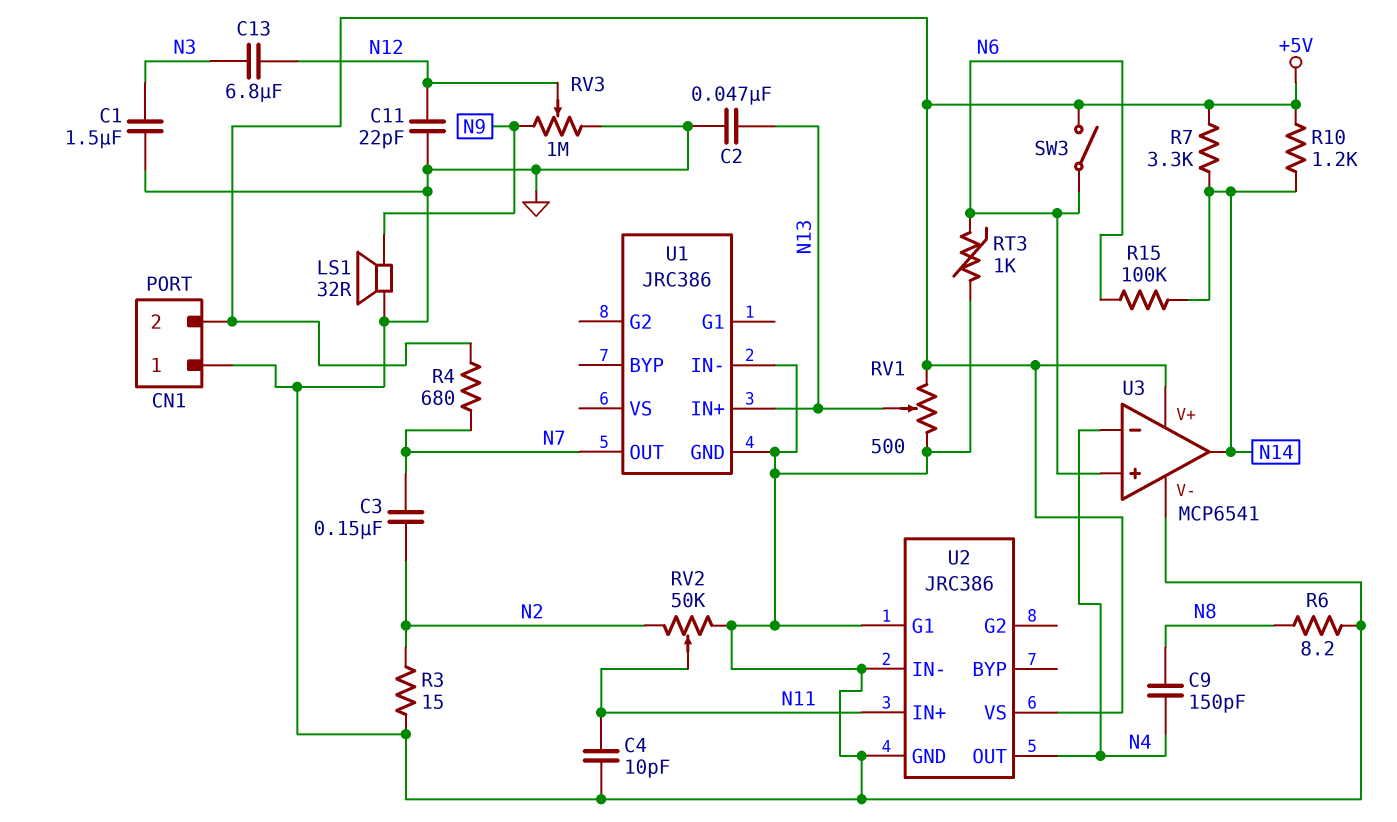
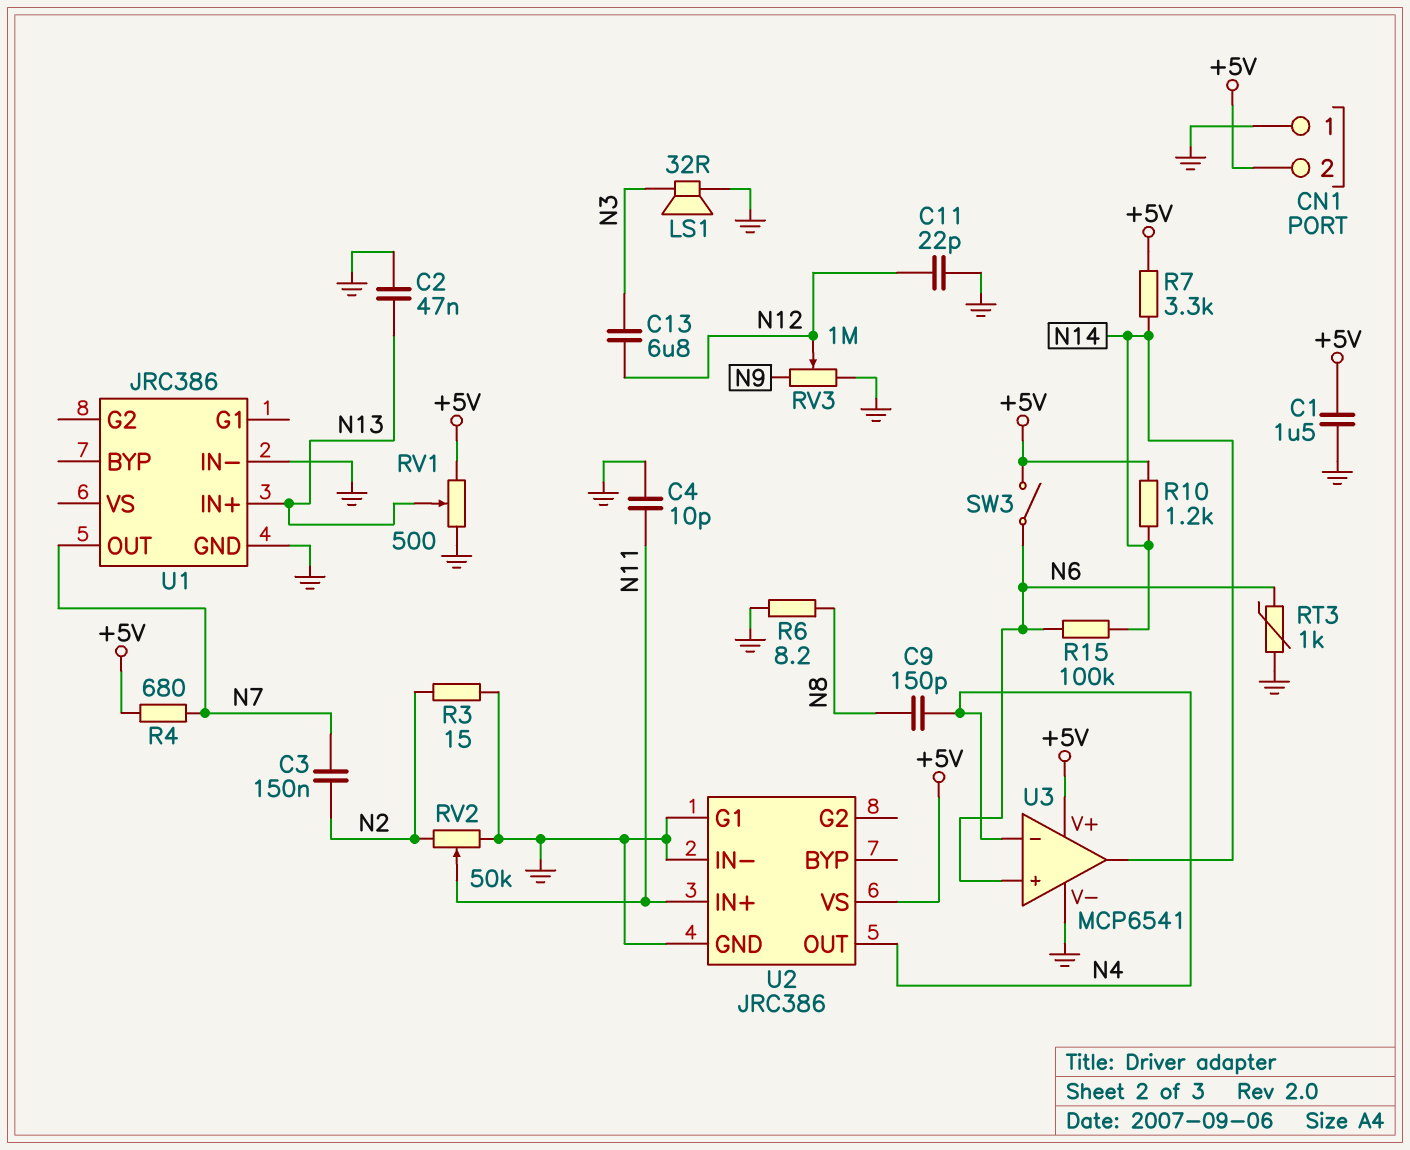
C1: 1.5uF (GND, N3) -> 1.5uF (+5V, GND)
LS1: speaker 32R (GND, N9) -> speaker 32R (GND, N3)

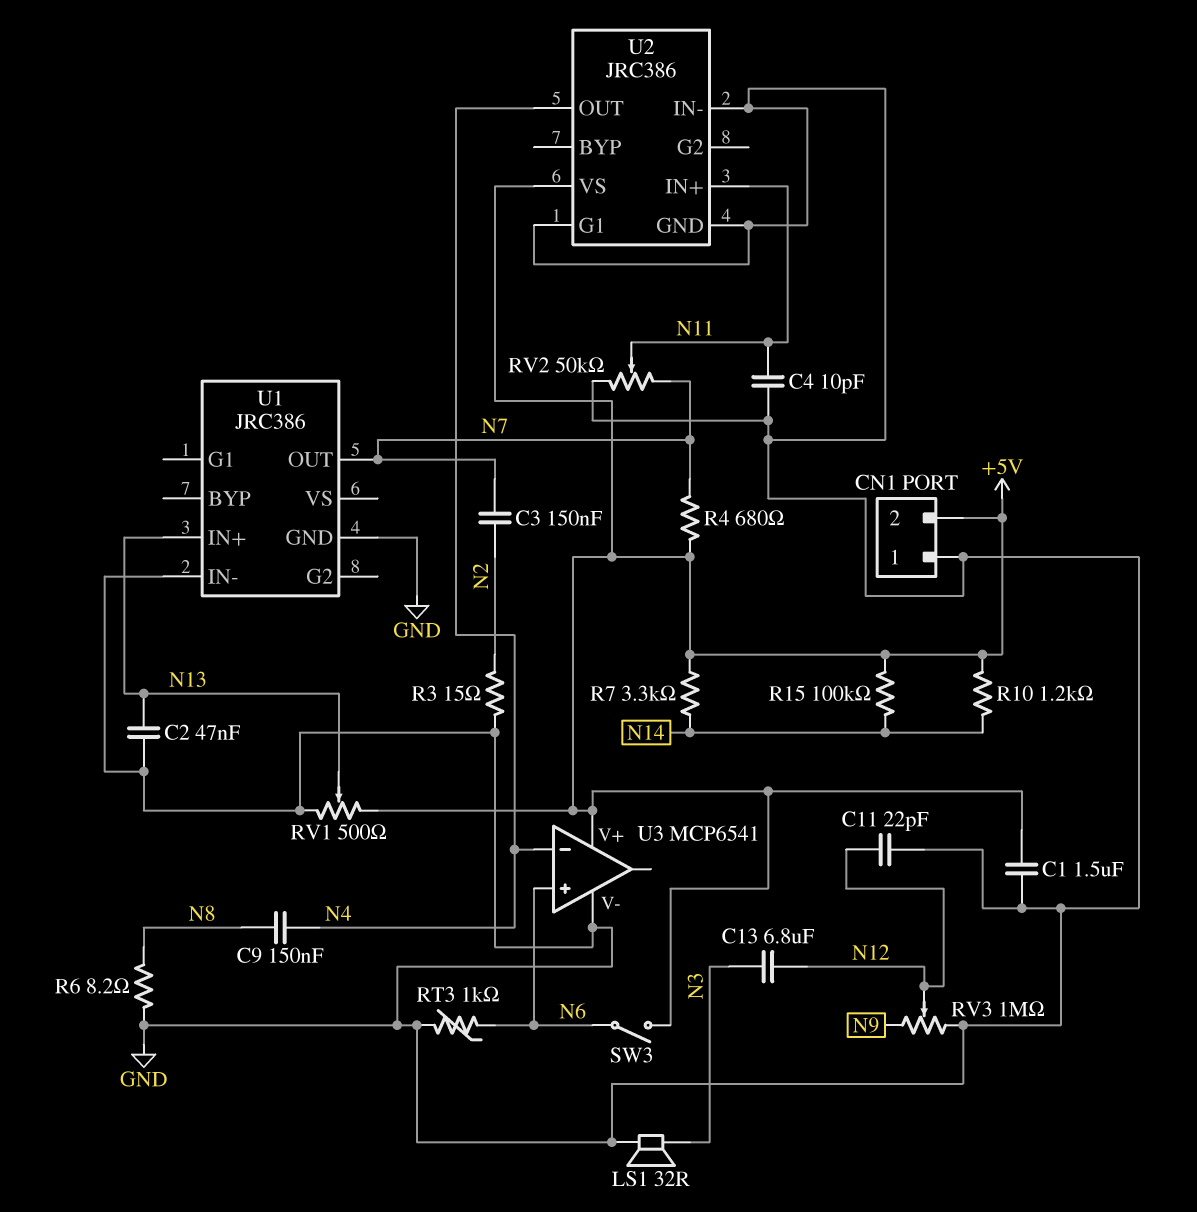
C9: 150pF (N4, N8) -> 150nF (N4, N8)
R15: 100k (N6, N14) -> 100k (+5V, N14)
RV2: 50k (GND, N2, wiper N11) -> 50k (GND, N7, wiper N11)
U3 pin out: N14 -> none

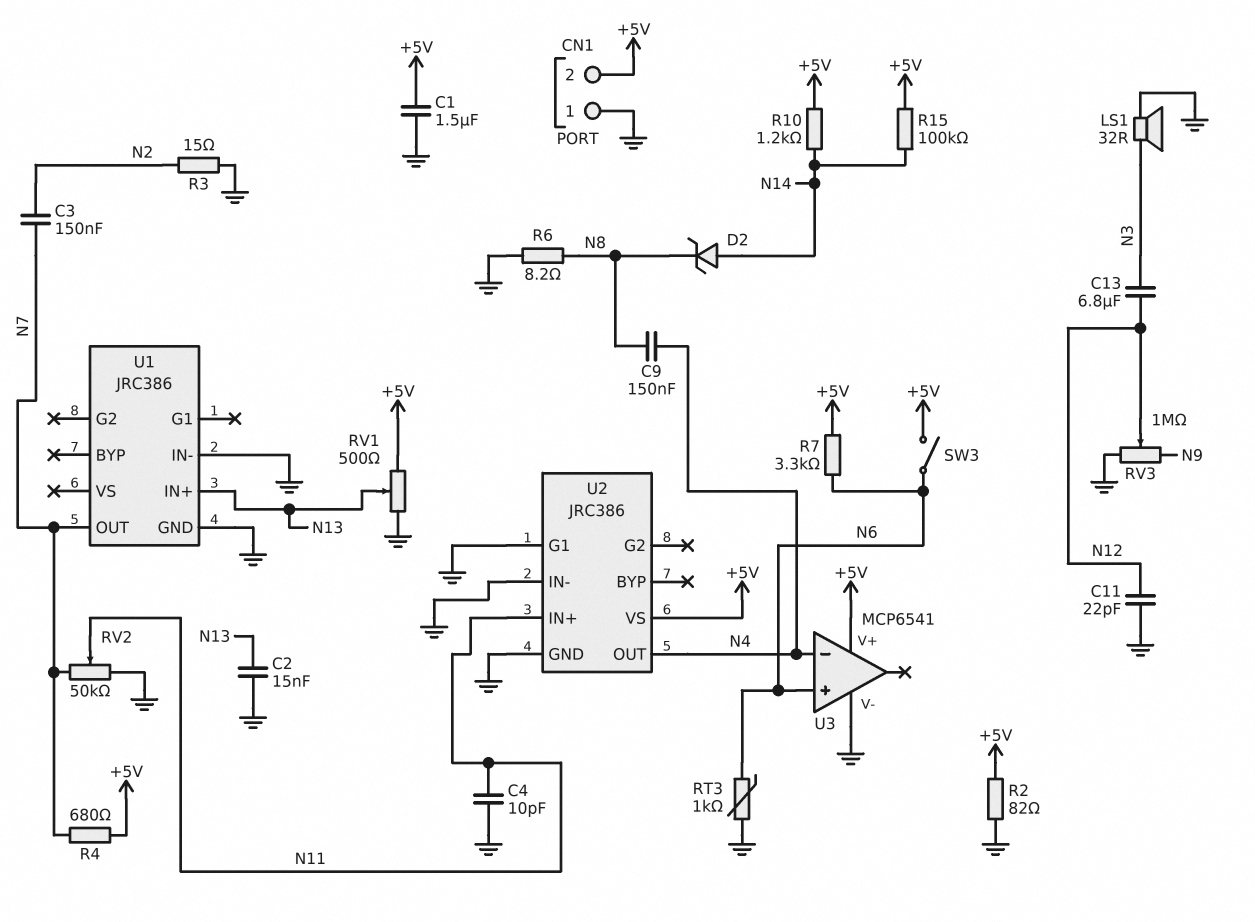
C2: 47nF (GND, N13) -> 15nF (GND, N13)
D2: none -> zener (A N14, K N8)
R2: none -> 82 (+5V, GND)
R7: 3.3k (+5V, N14) -> 3.3k (+5V, N6)

